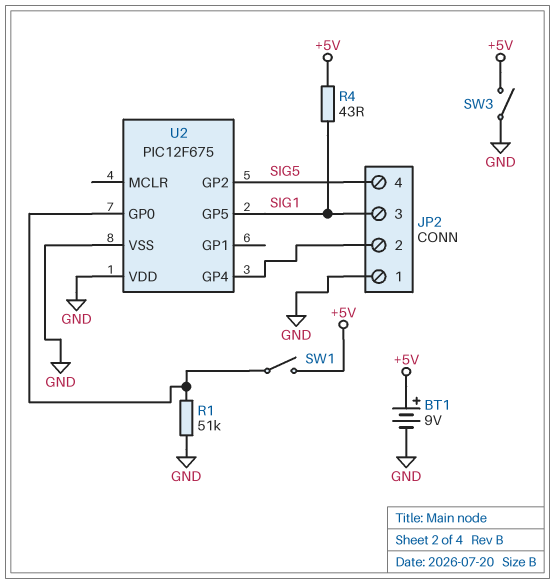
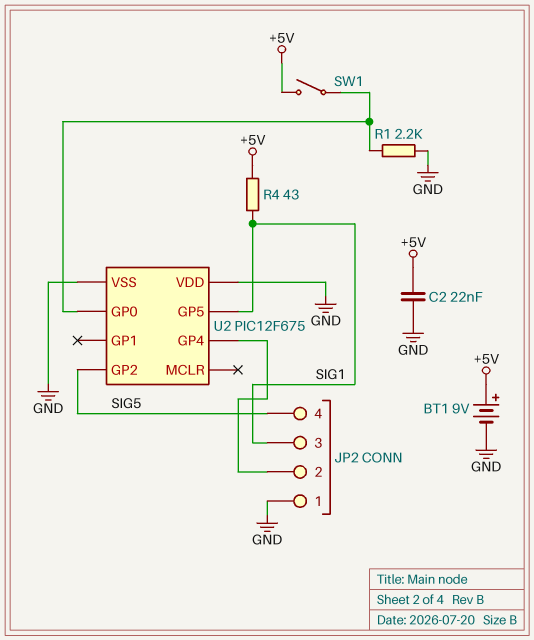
C2: none -> 22nF (+5V, GND)
R1: 51k (GND, U2/GP0) -> 2.2k (GND, U2/GP0)
SW3: switch (+5V, GND) -> none

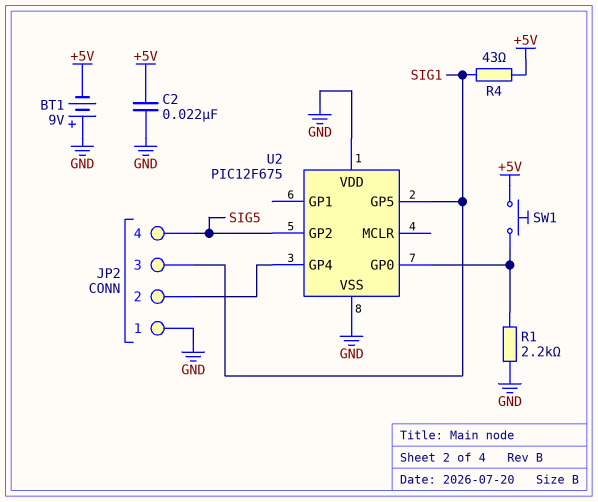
BT1: 9V (plus +5V, minus GND) -> 9V (plus GND, minus +5V)
SW1: switch (+5V, U2/GP0) -> button (+5V, U2/GP0)

